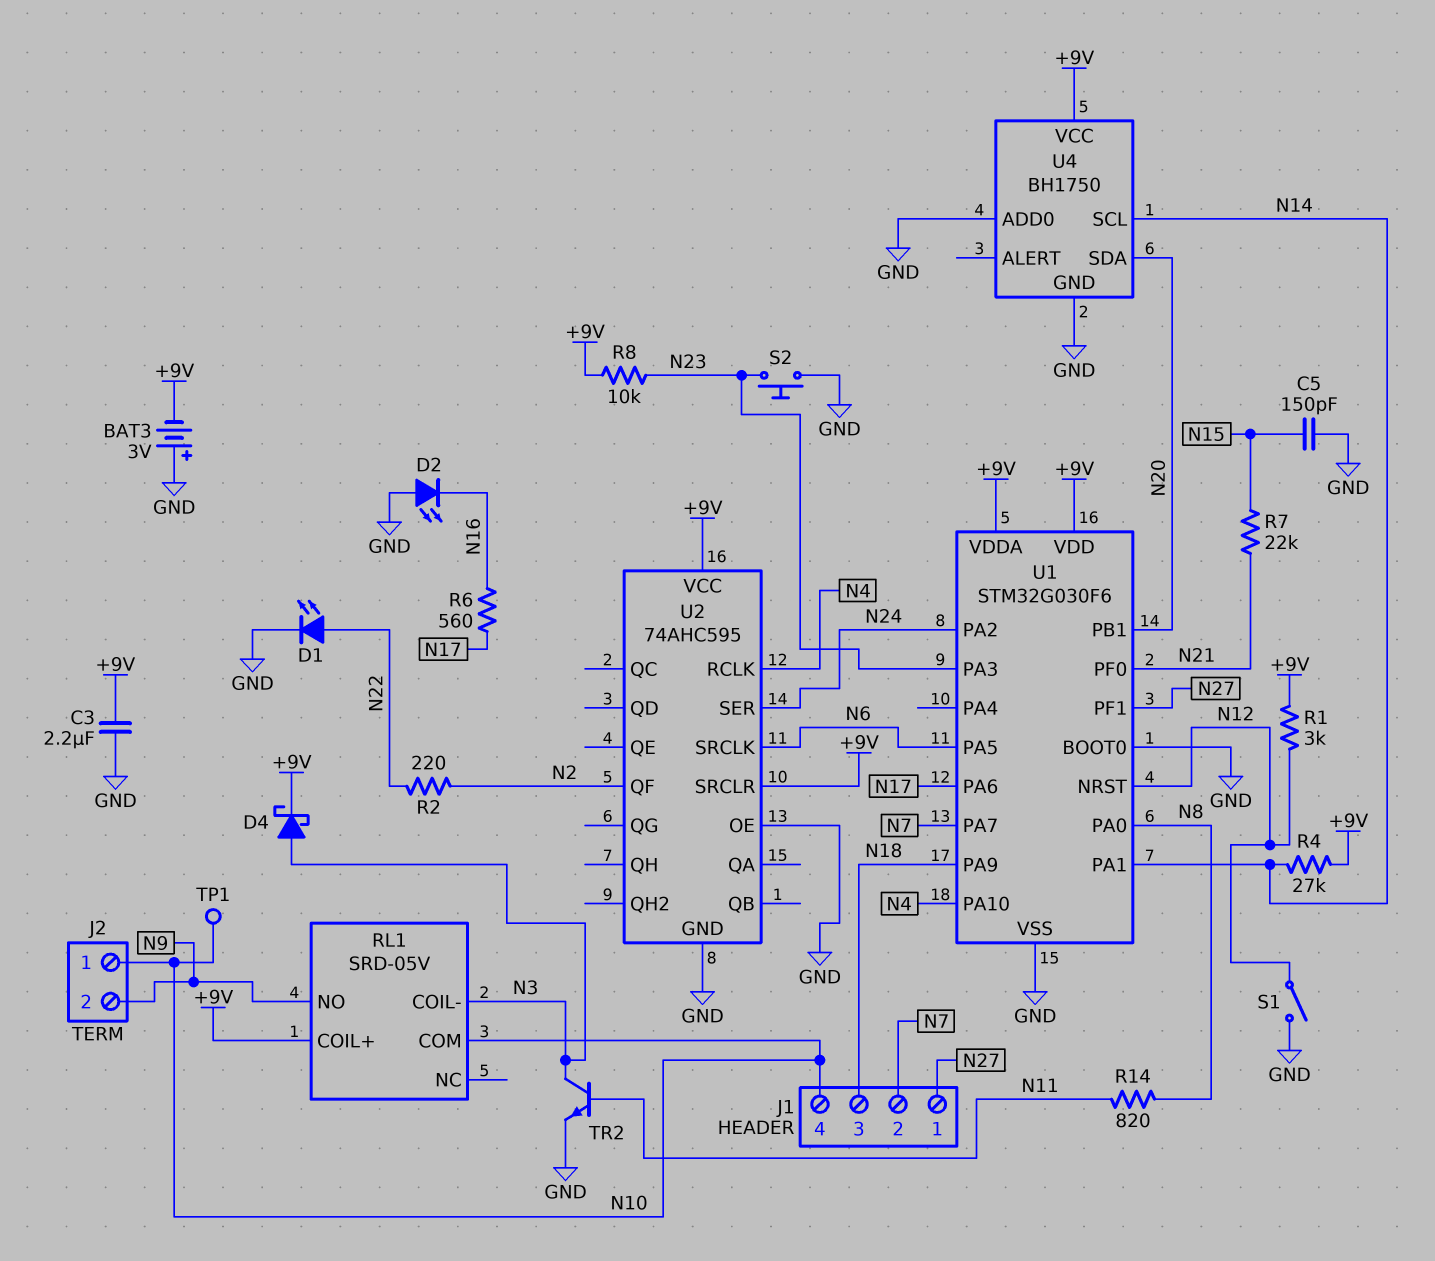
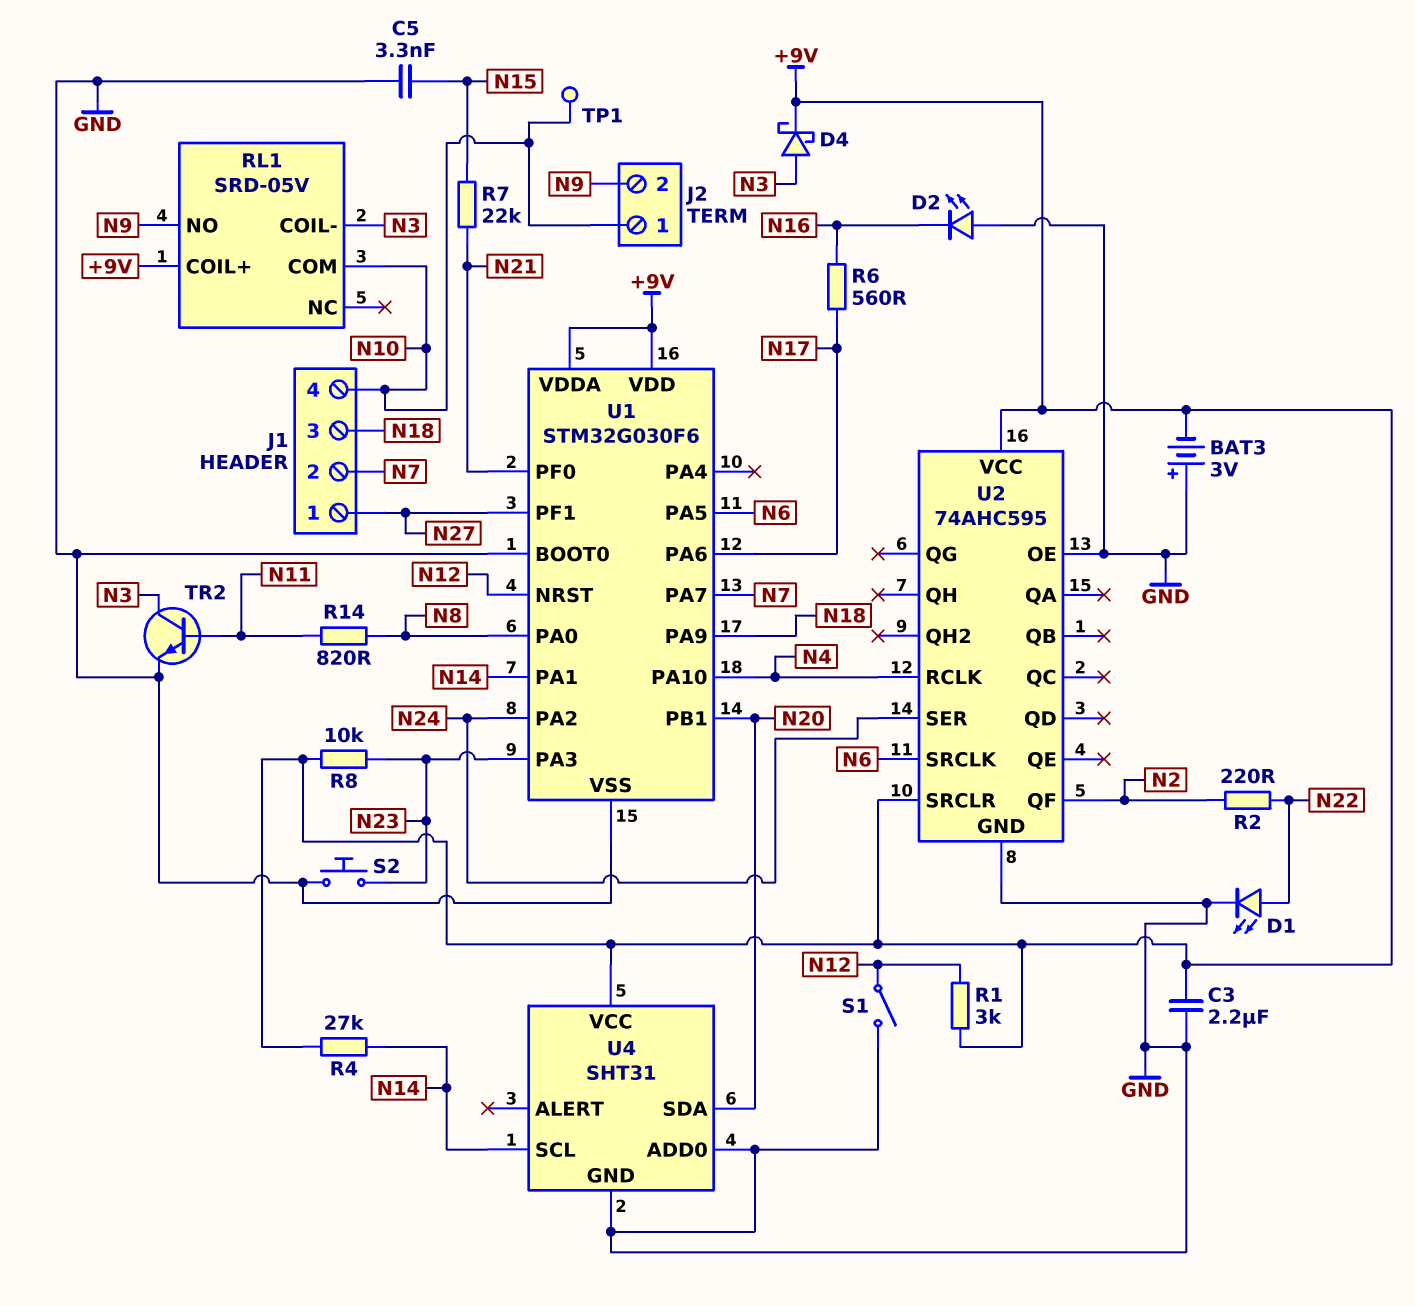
C5: 150pF (GND, N15) -> 3.3nF (GND, N15)
U4: BH1750 -> SHT31

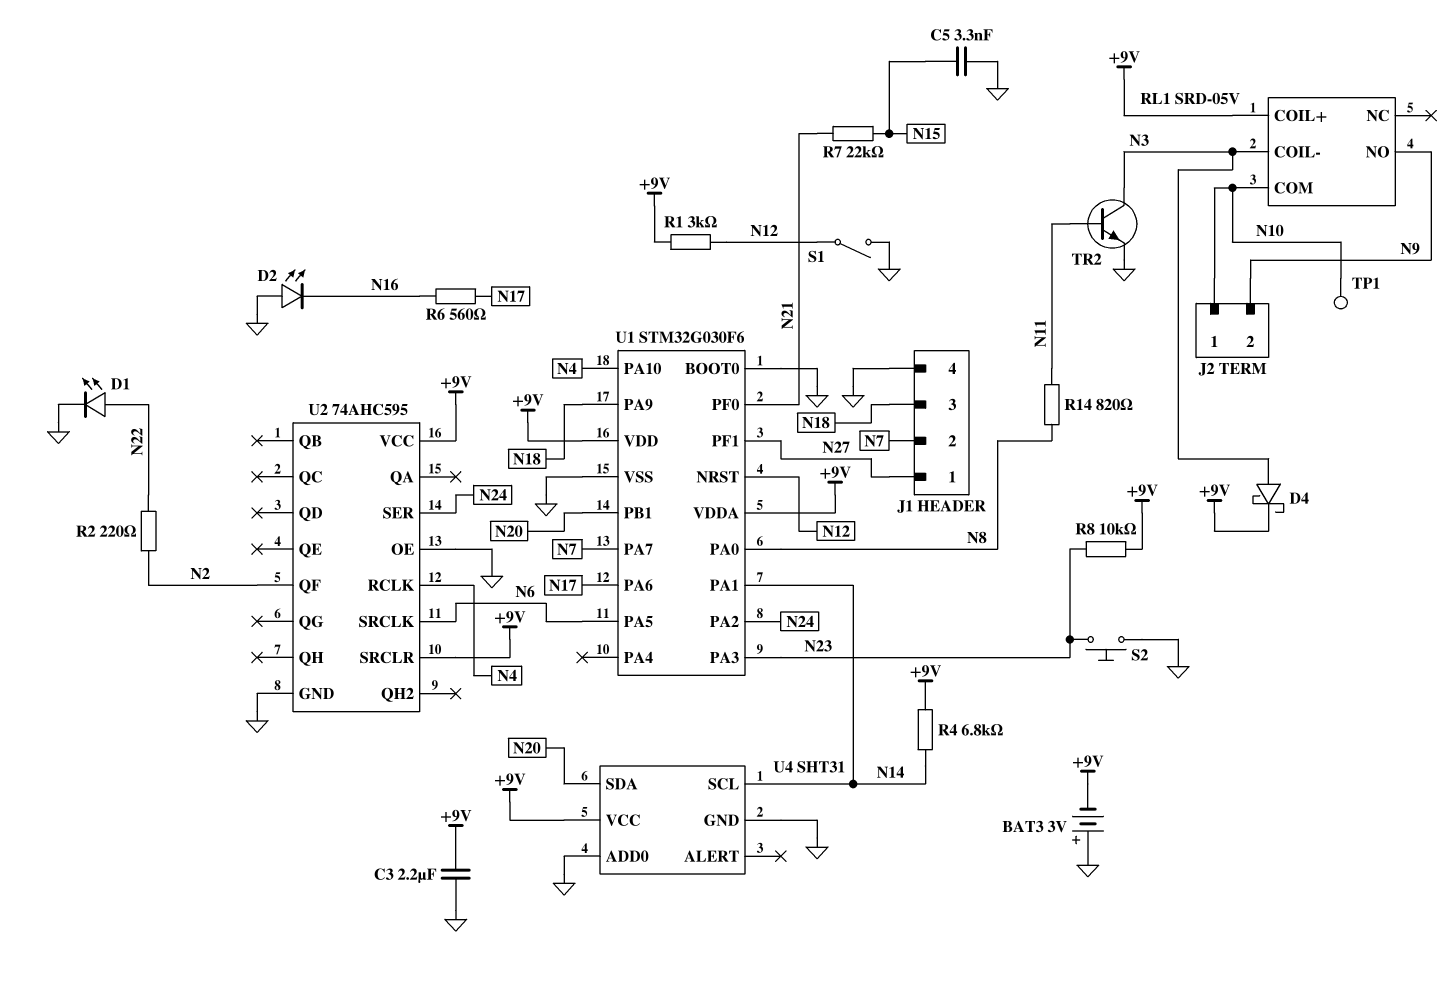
J1 pin 4: N10 -> GND
R4: 27k (+9V, N14) -> 6.8k (+9V, N14)

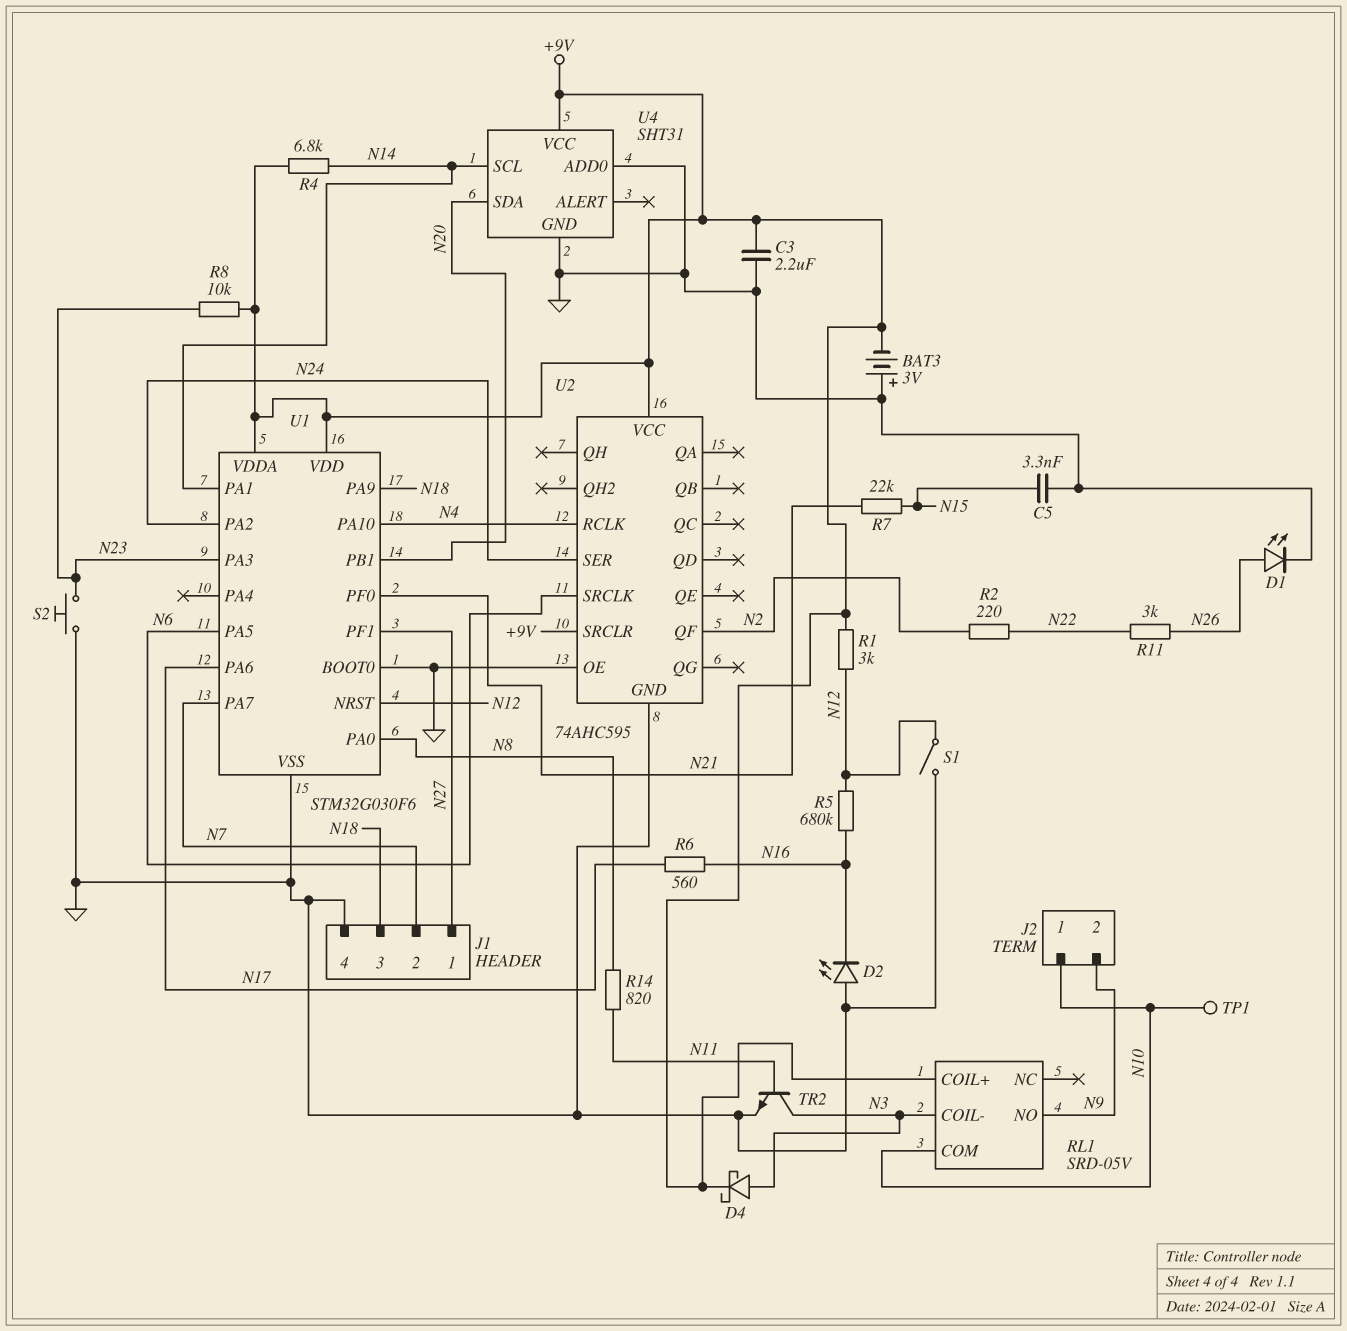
D1: LED (A N22, K GND) -> LED (A N26, K GND)
R5: none -> 680k (N12, N16)
R11: none -> 3k (N22, N26)

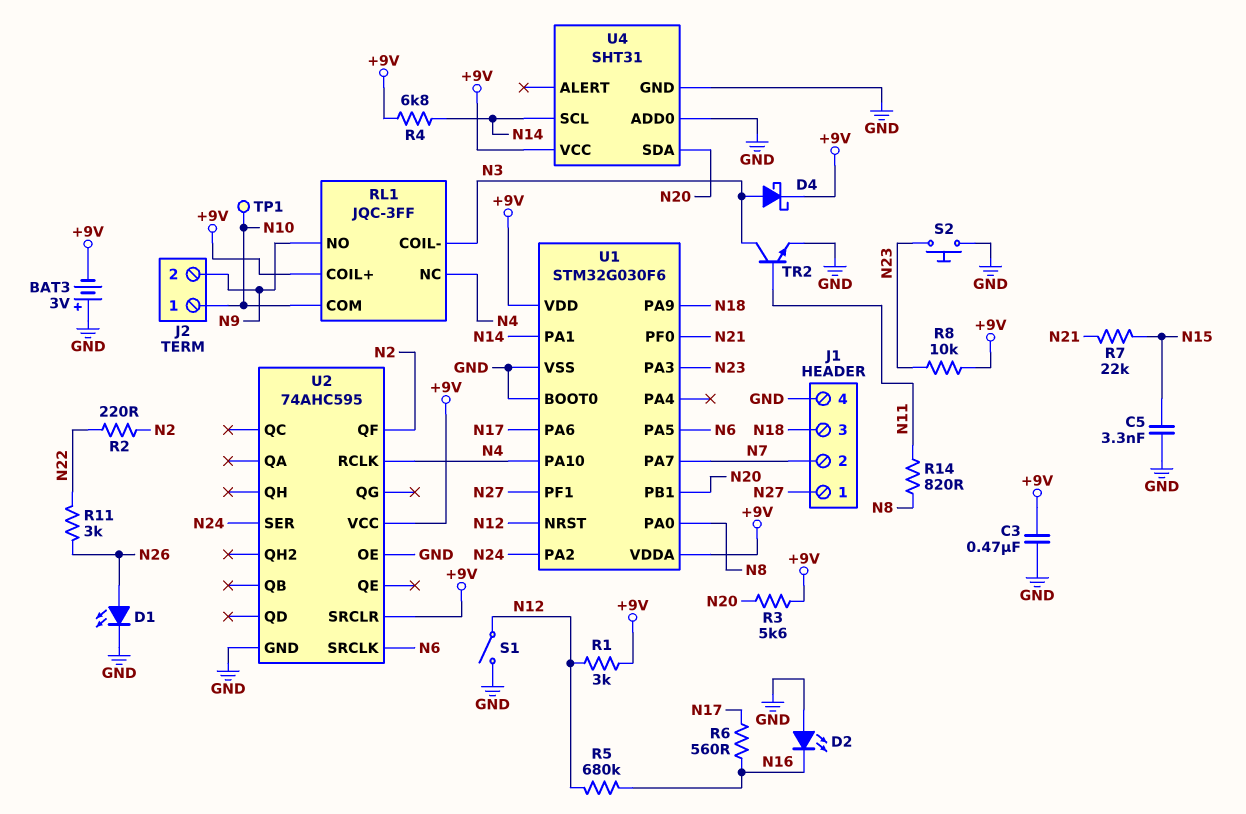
C3: 2.2uF (+9V, GND) -> 470nF (+9V, GND)
R3: none -> 5.6k (+9V, N20)
RL1: SRD-05V -> JQC-3FF
RL1 pin NC: none -> N4

